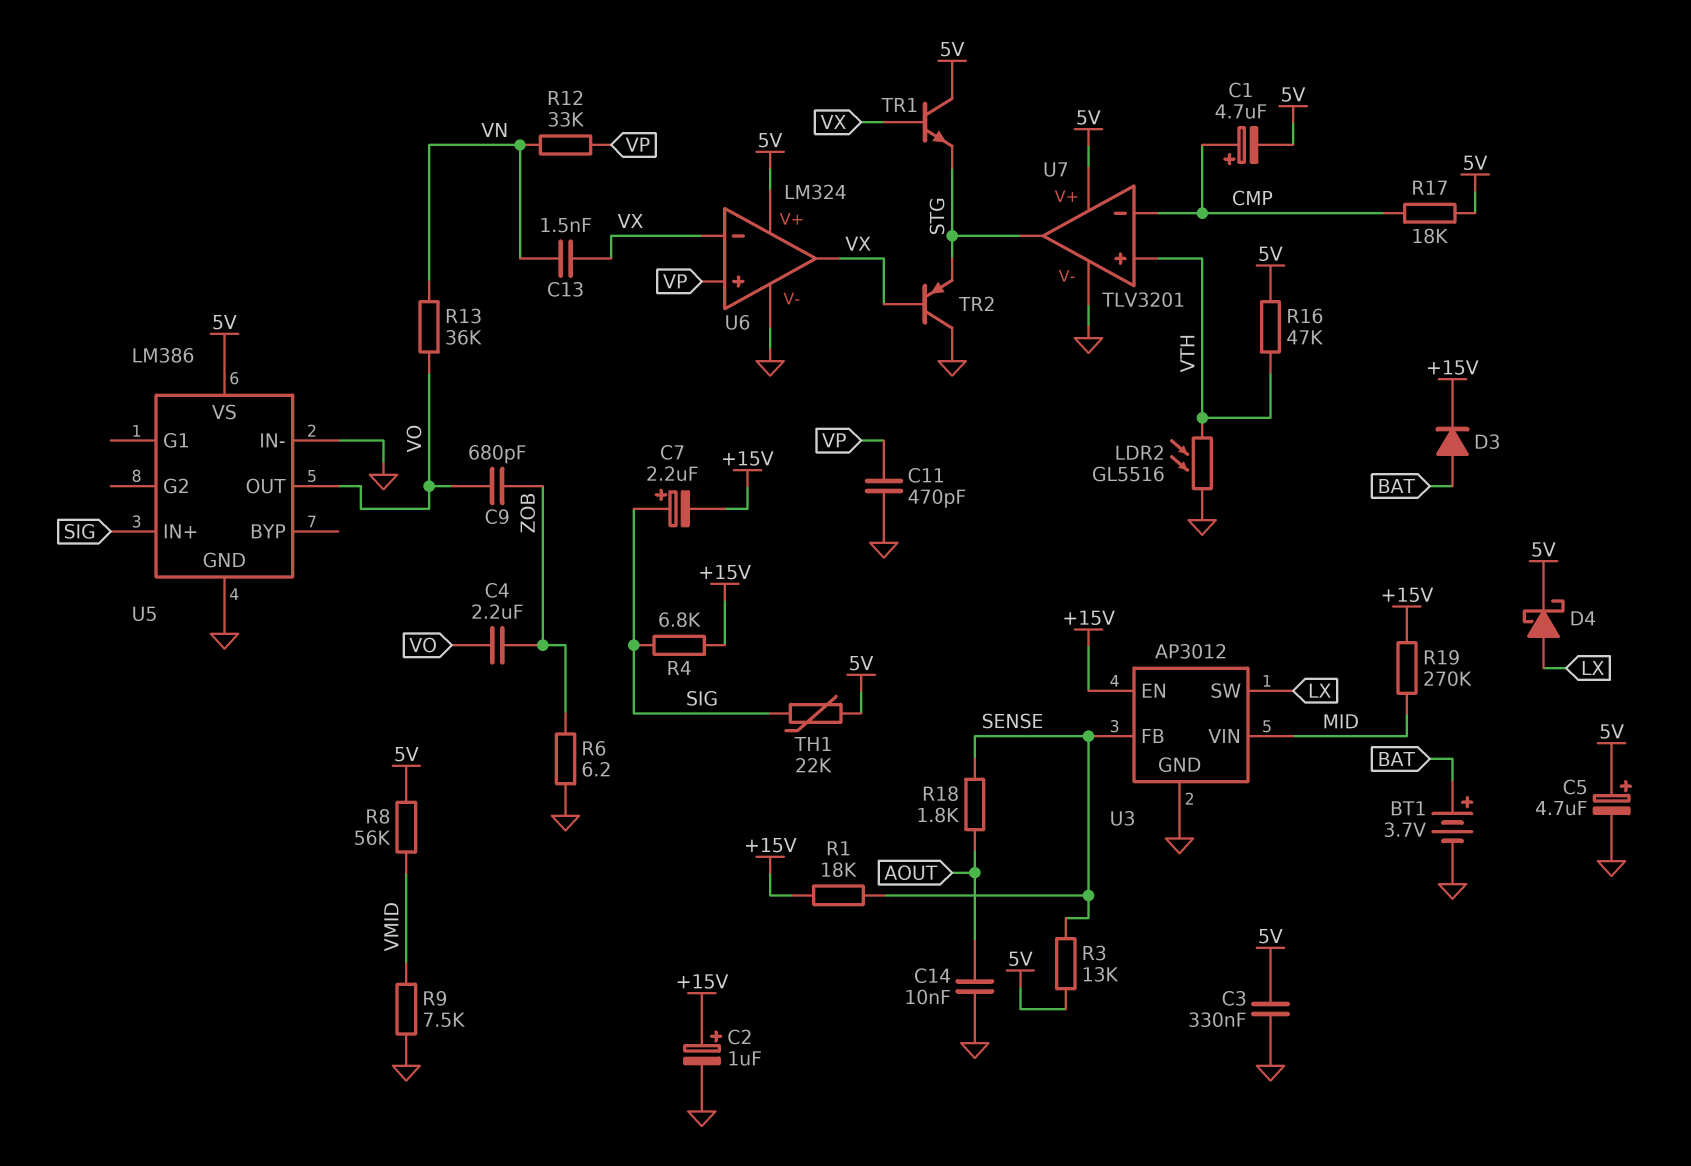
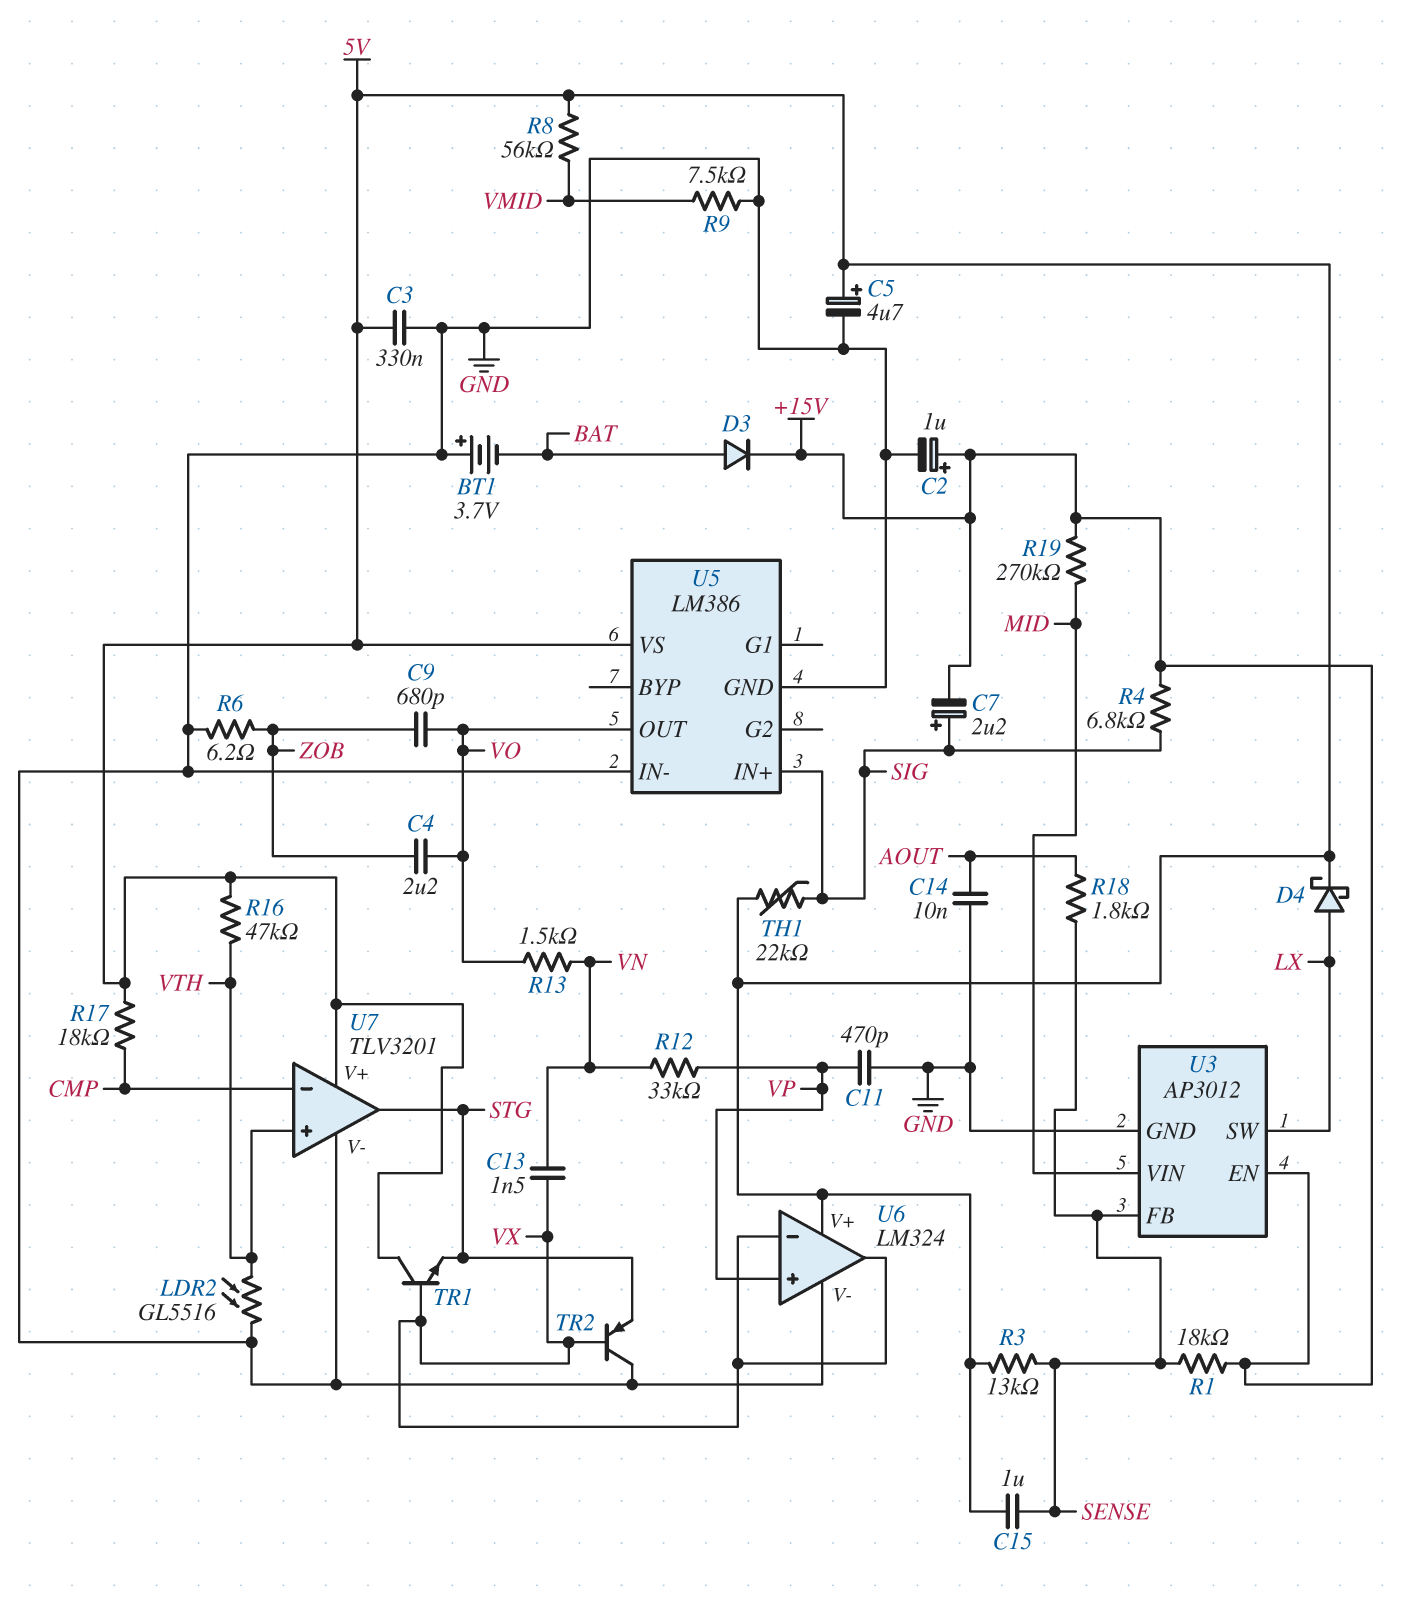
BT1: 3.7V (plus BAT, minus GND) -> 3.7V (plus GND, minus BAT)
C1: 4.7uF (plus CMP, minus 5V) -> none
C15: none -> 1uF (5V, SENSE)
R13: 36k (VN, VO) -> 1.5k (VN, VO)

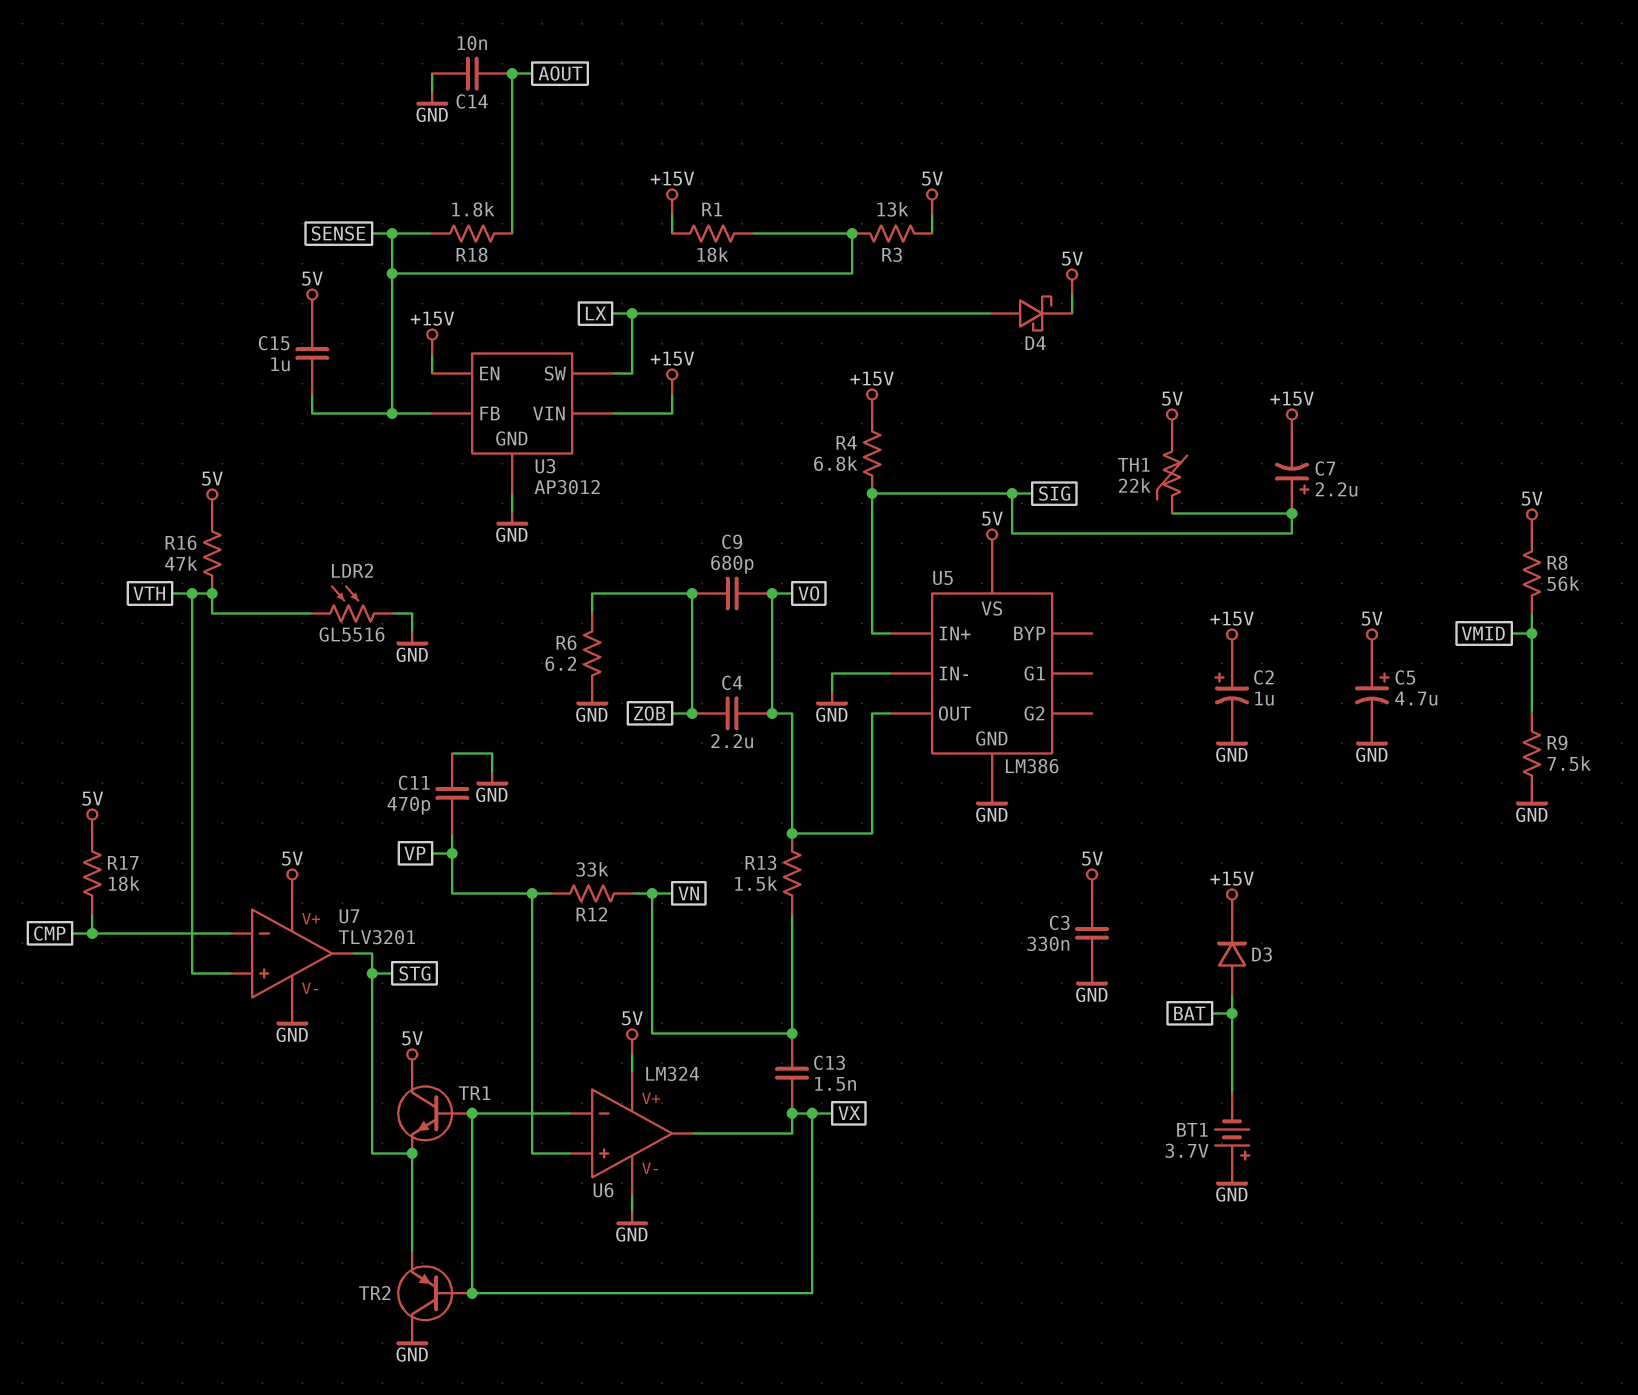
R19: 270k (+15V, MID) -> none
U3 pin VIN: MID -> +15V

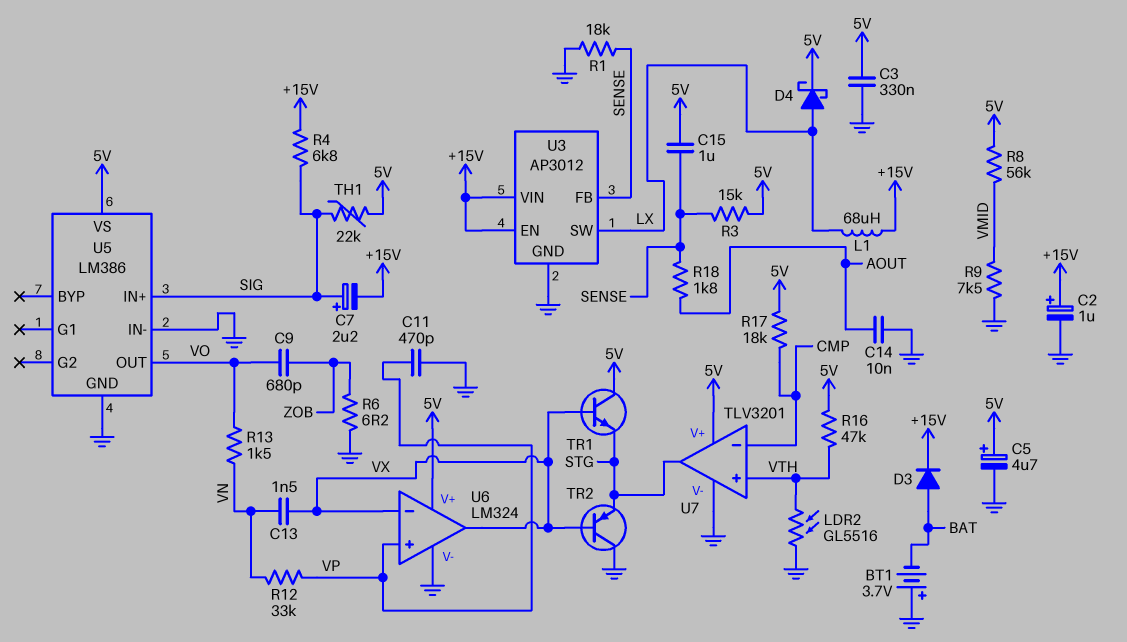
C4: 2.2uF (VO, ZOB) -> none
L1: none -> 68uH (+15V, LX)
R1: 18k (+15V, SENSE) -> 18k (GND, SENSE)
R3: 13k (5V, SENSE) -> 15k (5V, SENSE)

